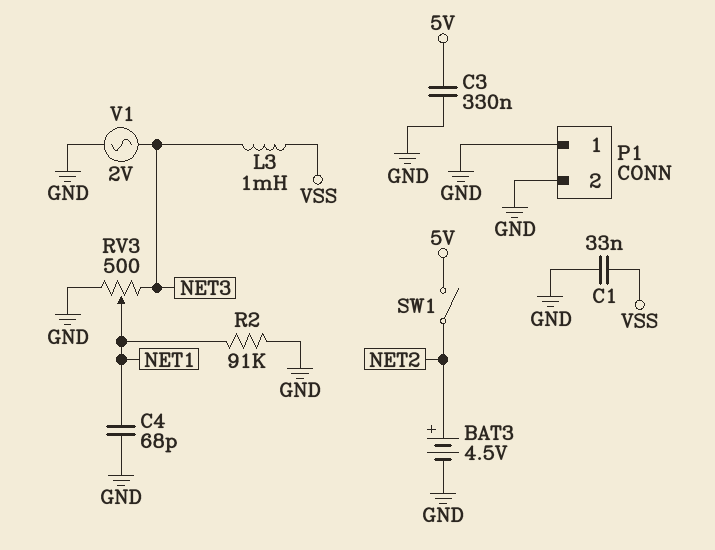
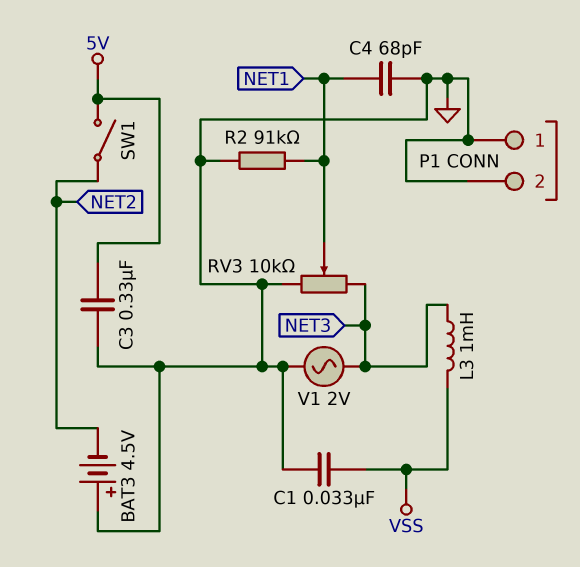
BAT3: 4.5V (plus NET2, minus GND) -> 4.5V (plus GND, minus NET2)
RV3: 500 (GND, NET3, wiper NET1) -> 10k (GND, NET3, wiper NET1)

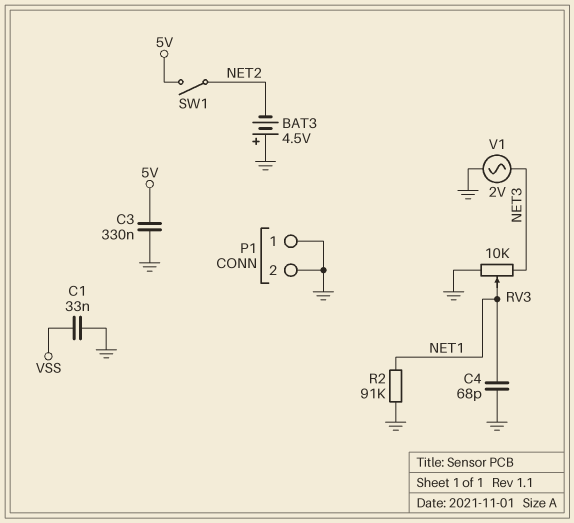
L3: 1mH (NET3, VSS) -> none

